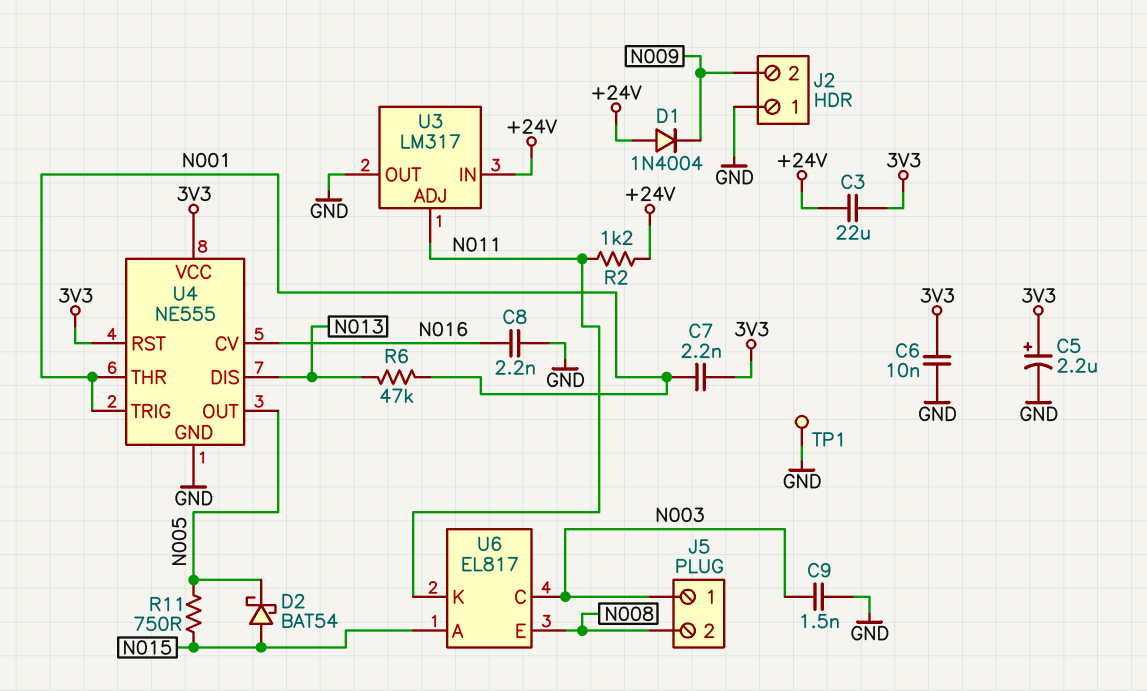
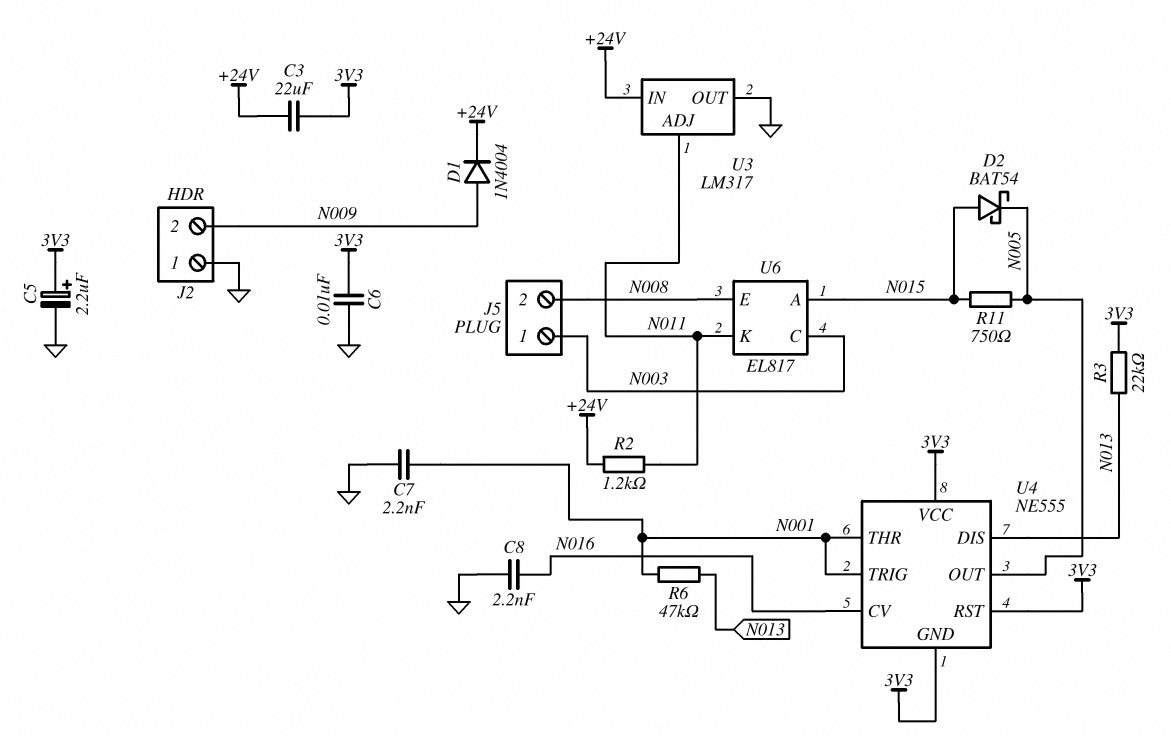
C7: 2.2nF (3V3, N001) -> 2.2nF (GND, N001)
C9: 1.5nF (GND, N003) -> none
D1: diode 1N4004 (A +24V, K N009) -> diode 1N4004 (A N009, K +24V)
R3: none -> 22k (3V3, N013)
TP1: test point (GND) -> none
U4 pin GND: GND -> 3V3

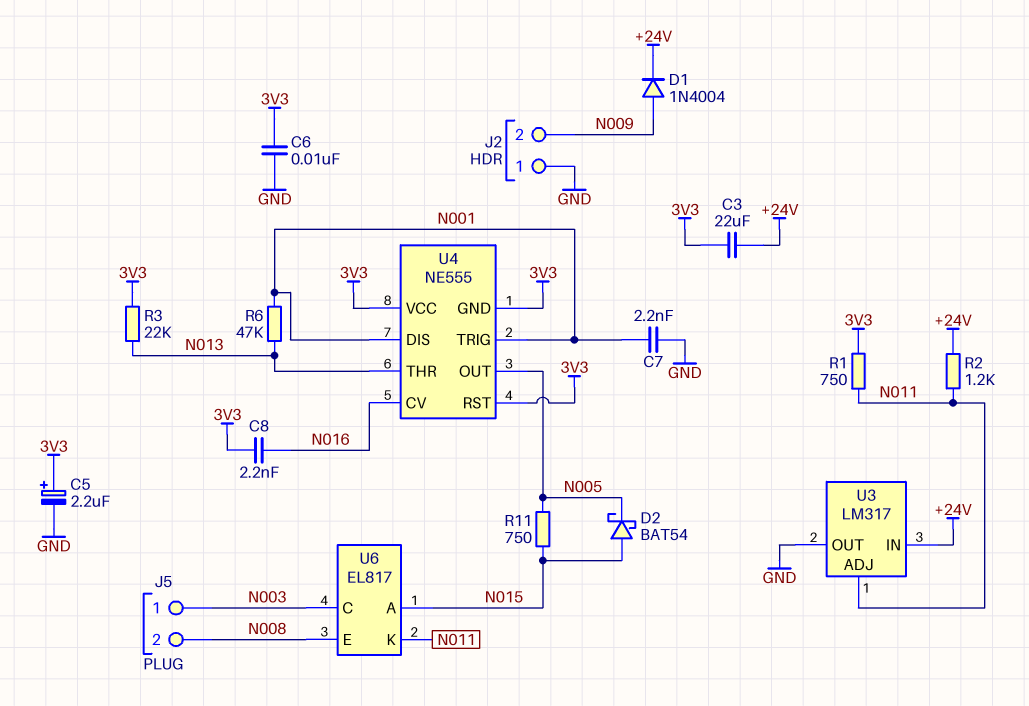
C8: 2.2nF (GND, N016) -> 2.2nF (3V3, N016)
R1: none -> 750 (3V3, N011)
U4 pin DIS: N013 -> N001
U4 pin THR: N001 -> N013

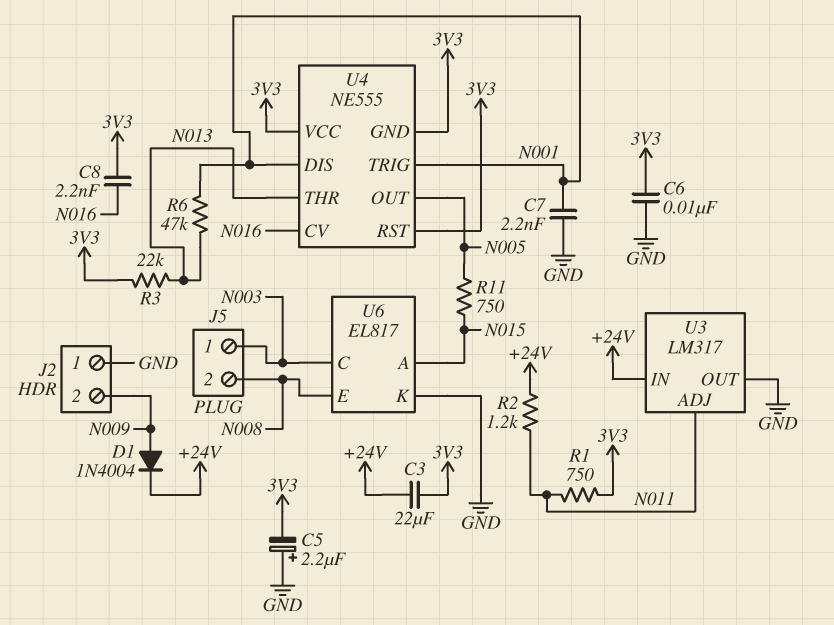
C5: 2.2uF (plus 3V3, minus GND) -> 2.2uF (plus GND, minus 3V3)
D2: schottky BAT54 (A N015, K N005) -> none
U6 pin K: N011 -> GND

